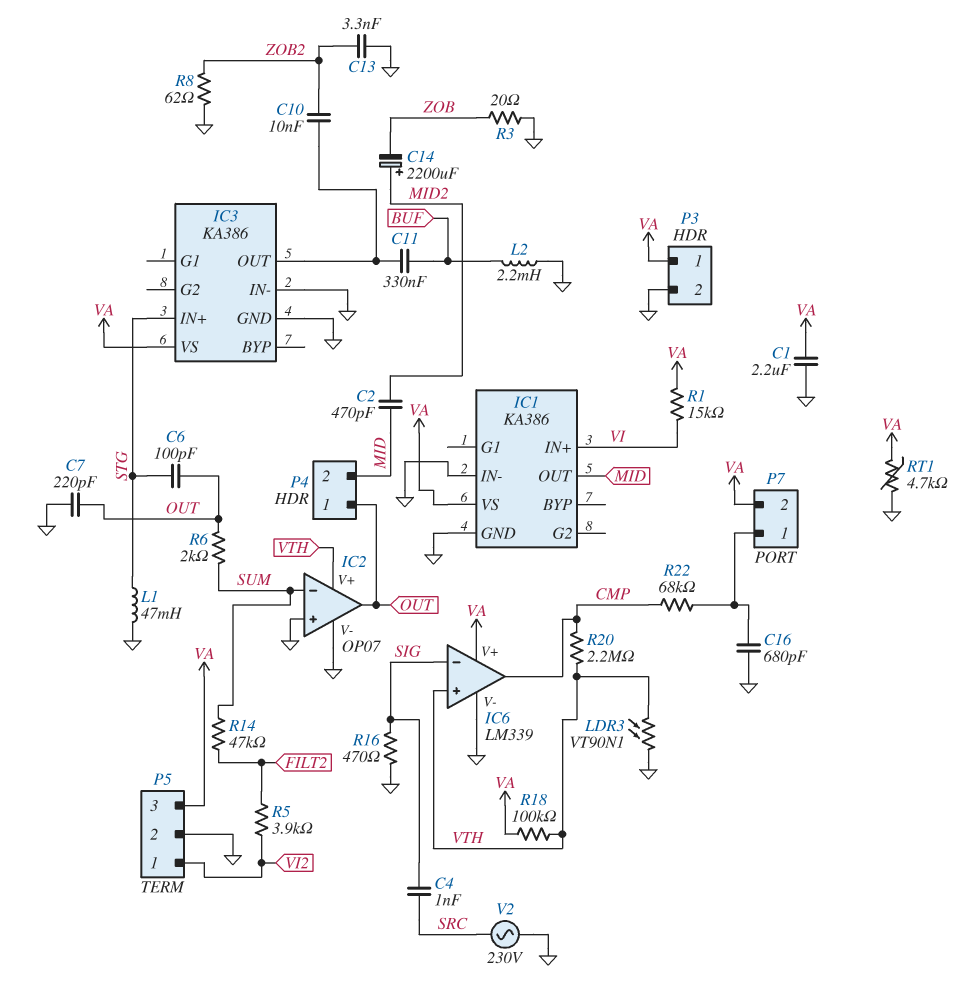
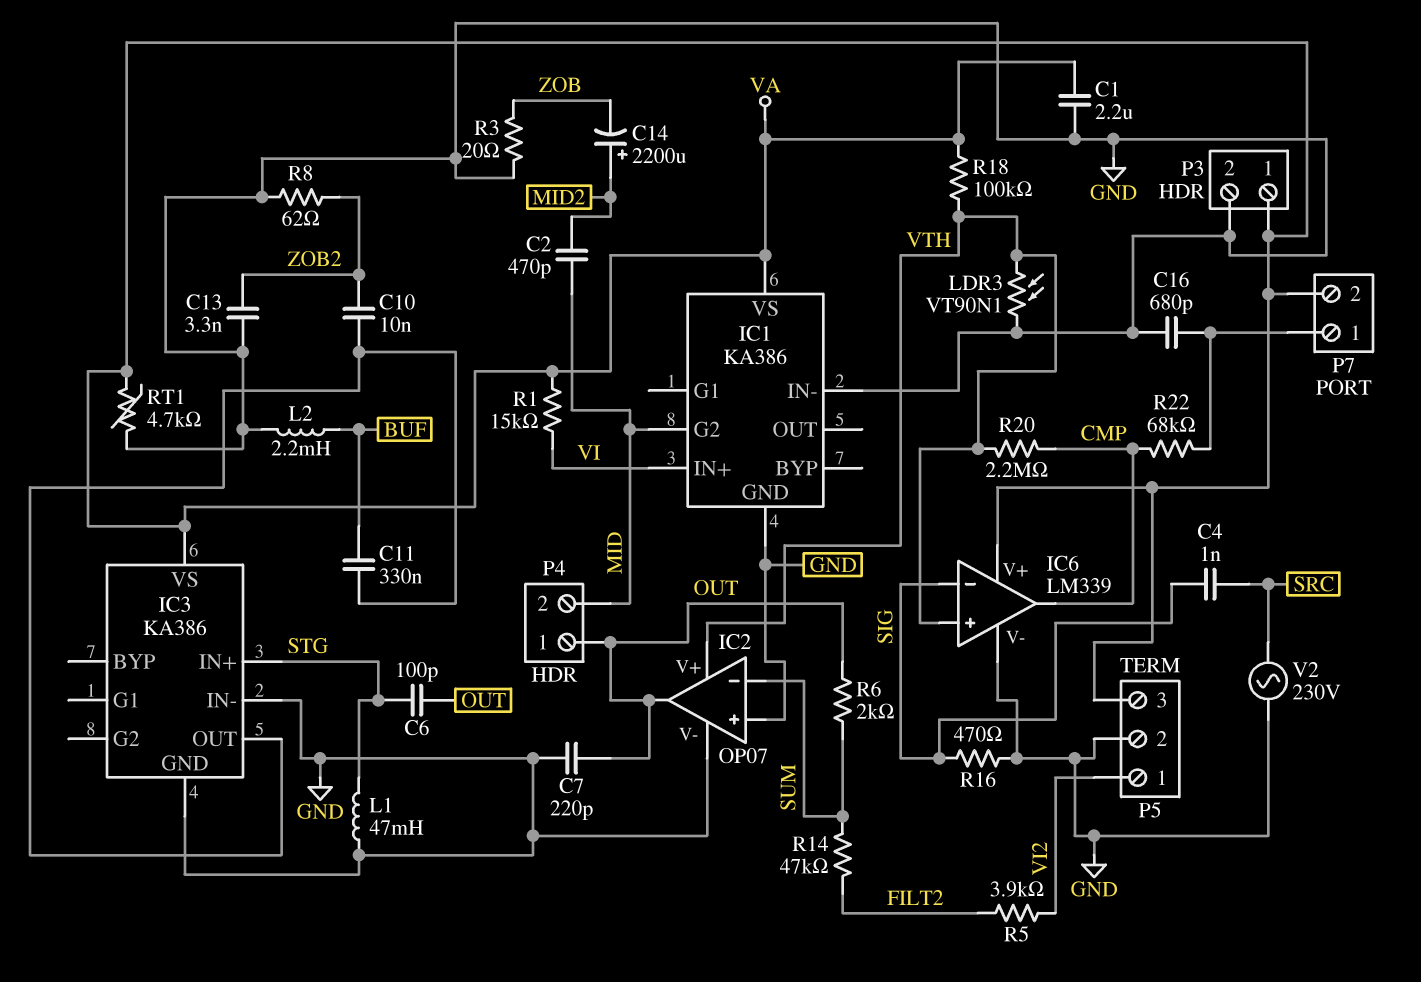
IC1 pin G2: none -> MID
IC1 pin OUT: MID -> none

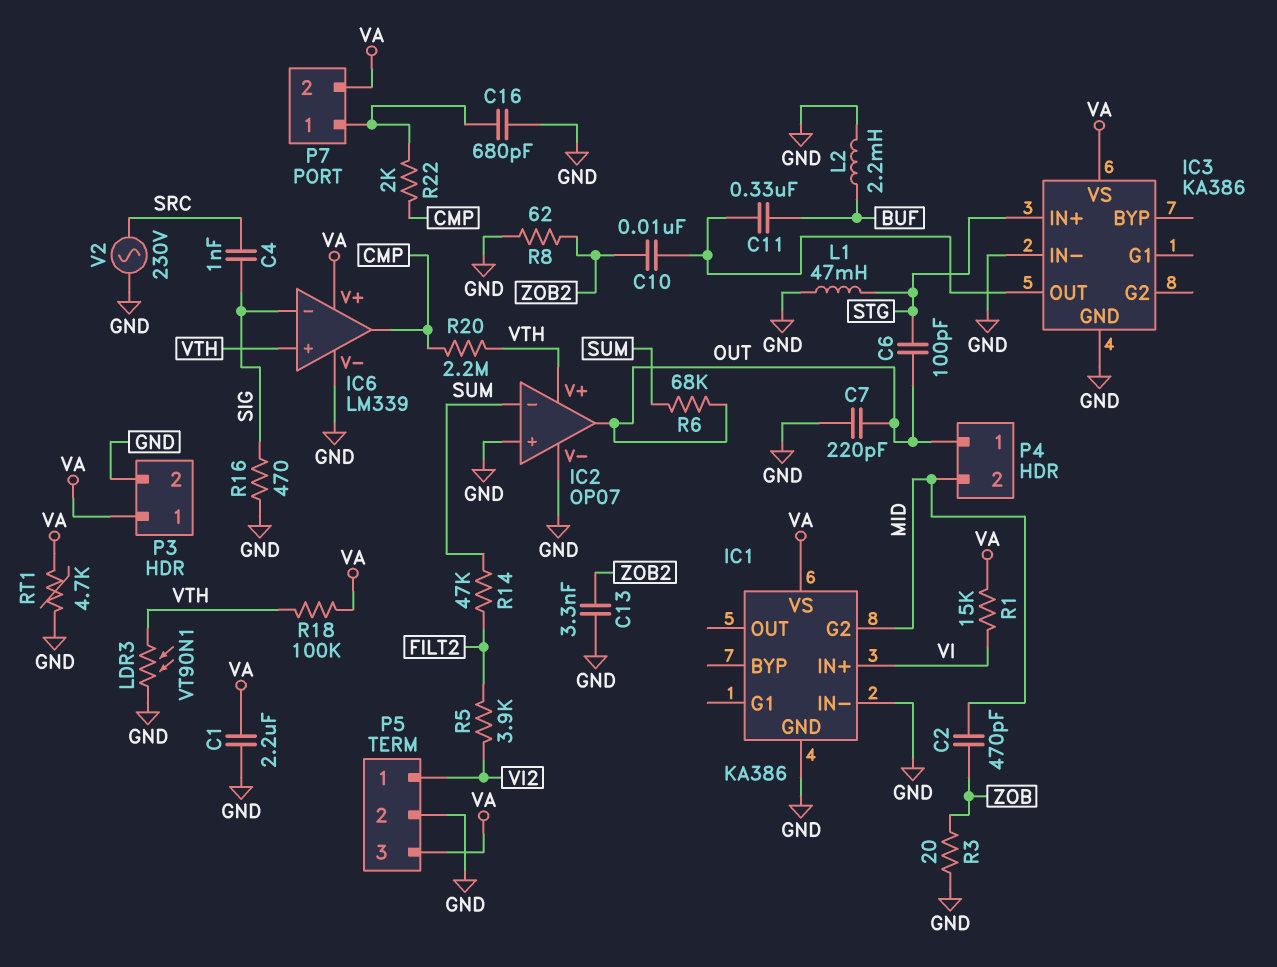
C2: 470pF (MID, MID2) -> 470pF (MID, ZOB)
C14: 2200uF (plus MID2, minus ZOB) -> none
R6: 2k (OUT, SUM) -> 68k (OUT, SUM)
R22: 68k (CMP, P7/1) -> 2k (CMP, P7/1)

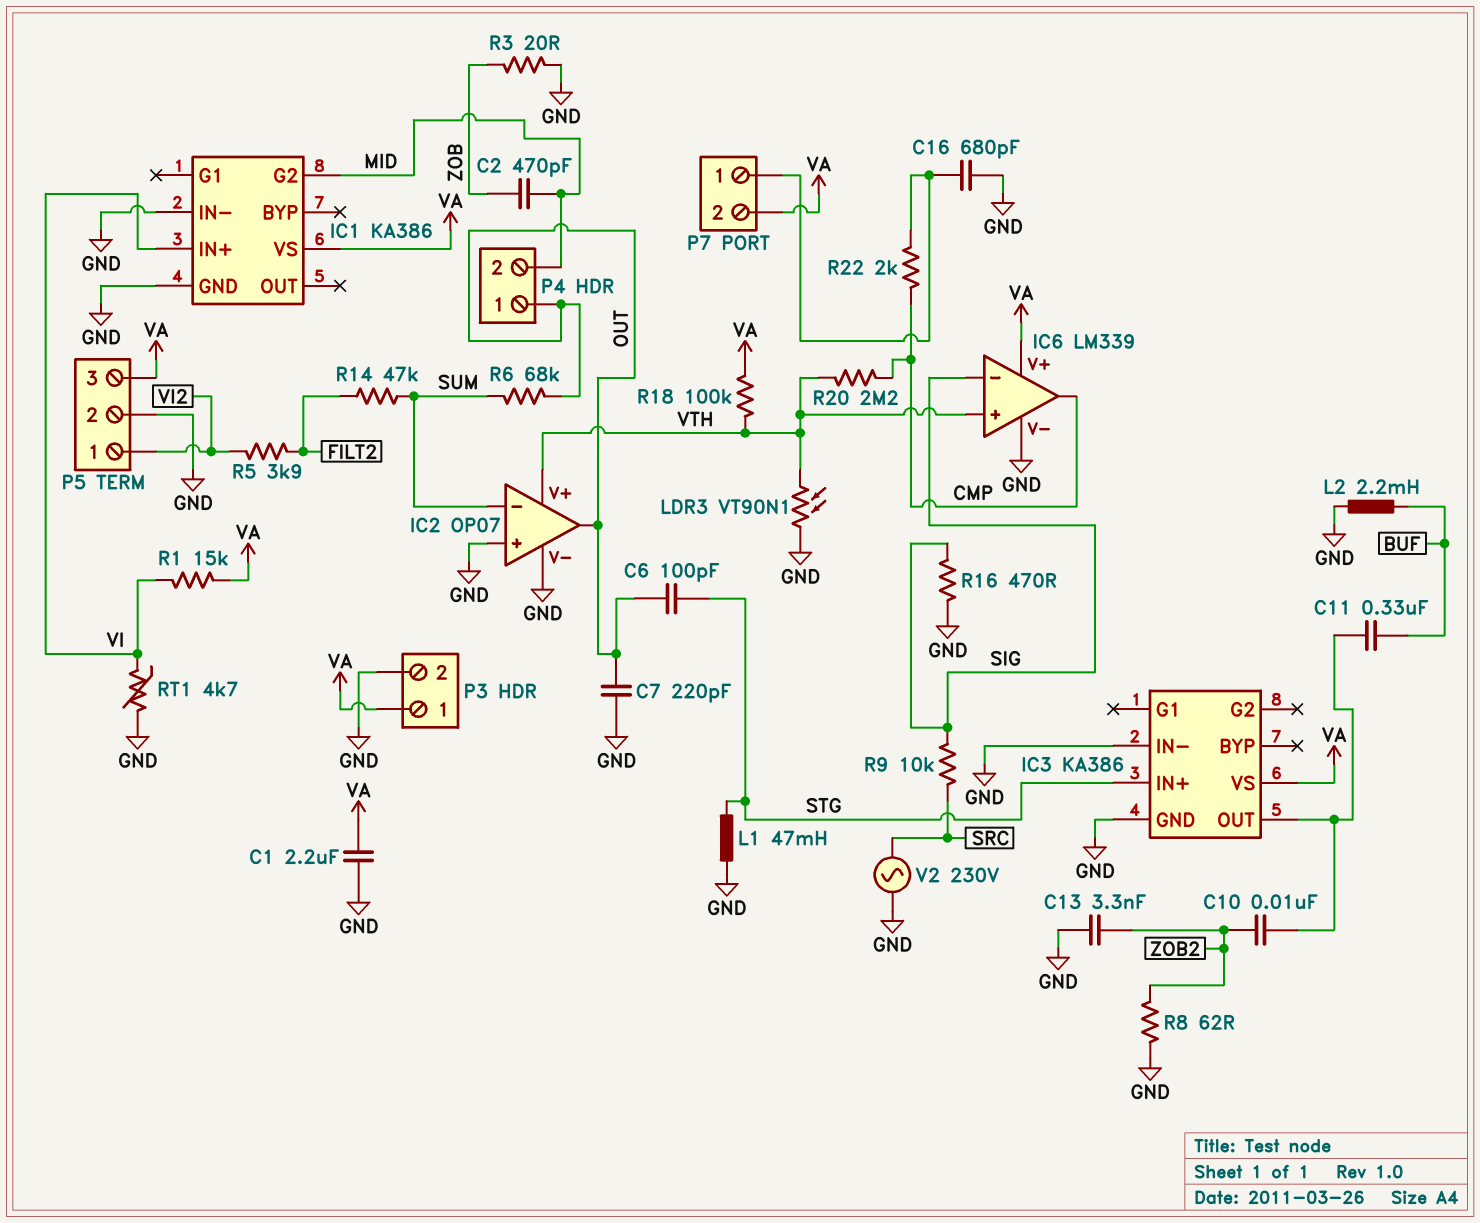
C4: 1nF (SIG, SRC) -> none
R9: none -> 10k (SIG, SRC)
RT1: 4.7k (GND, VA) -> 4.7k (GND, VI)

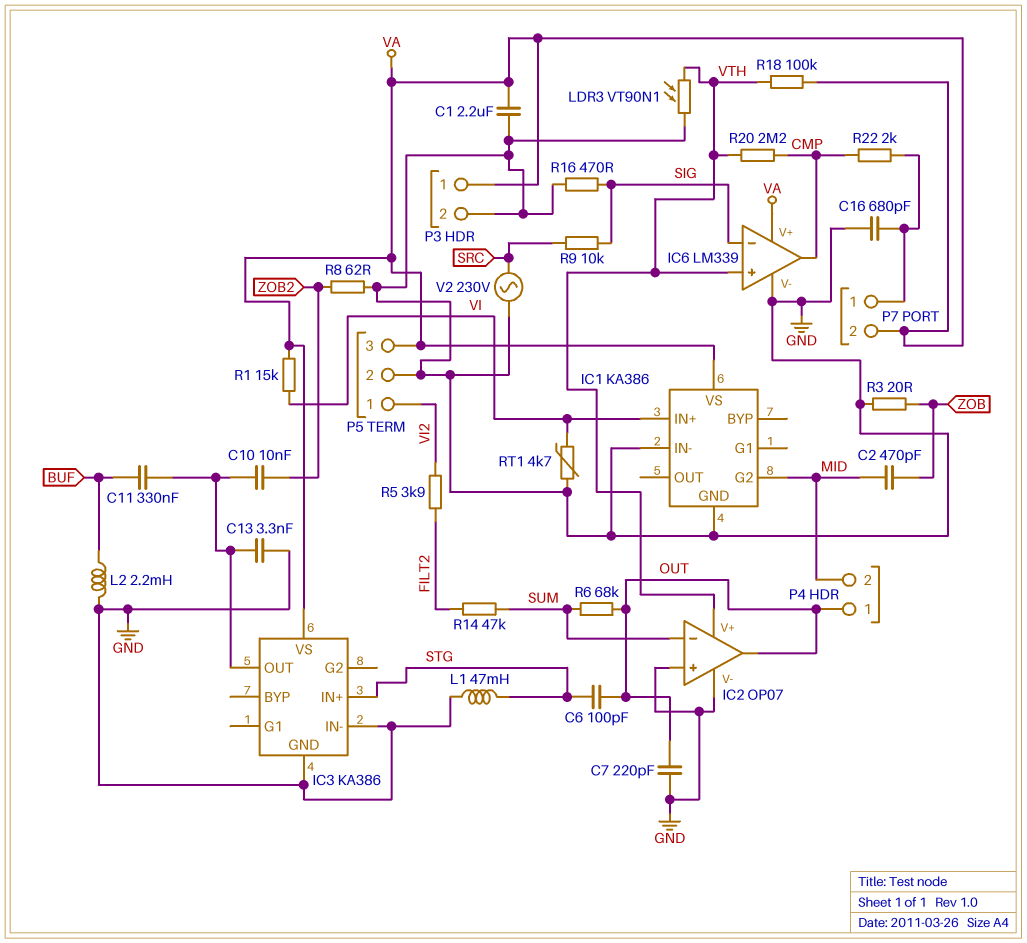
C13: 3.3nF (GND, ZOB2) -> 3.3nF (GND, IC3/OUT)

